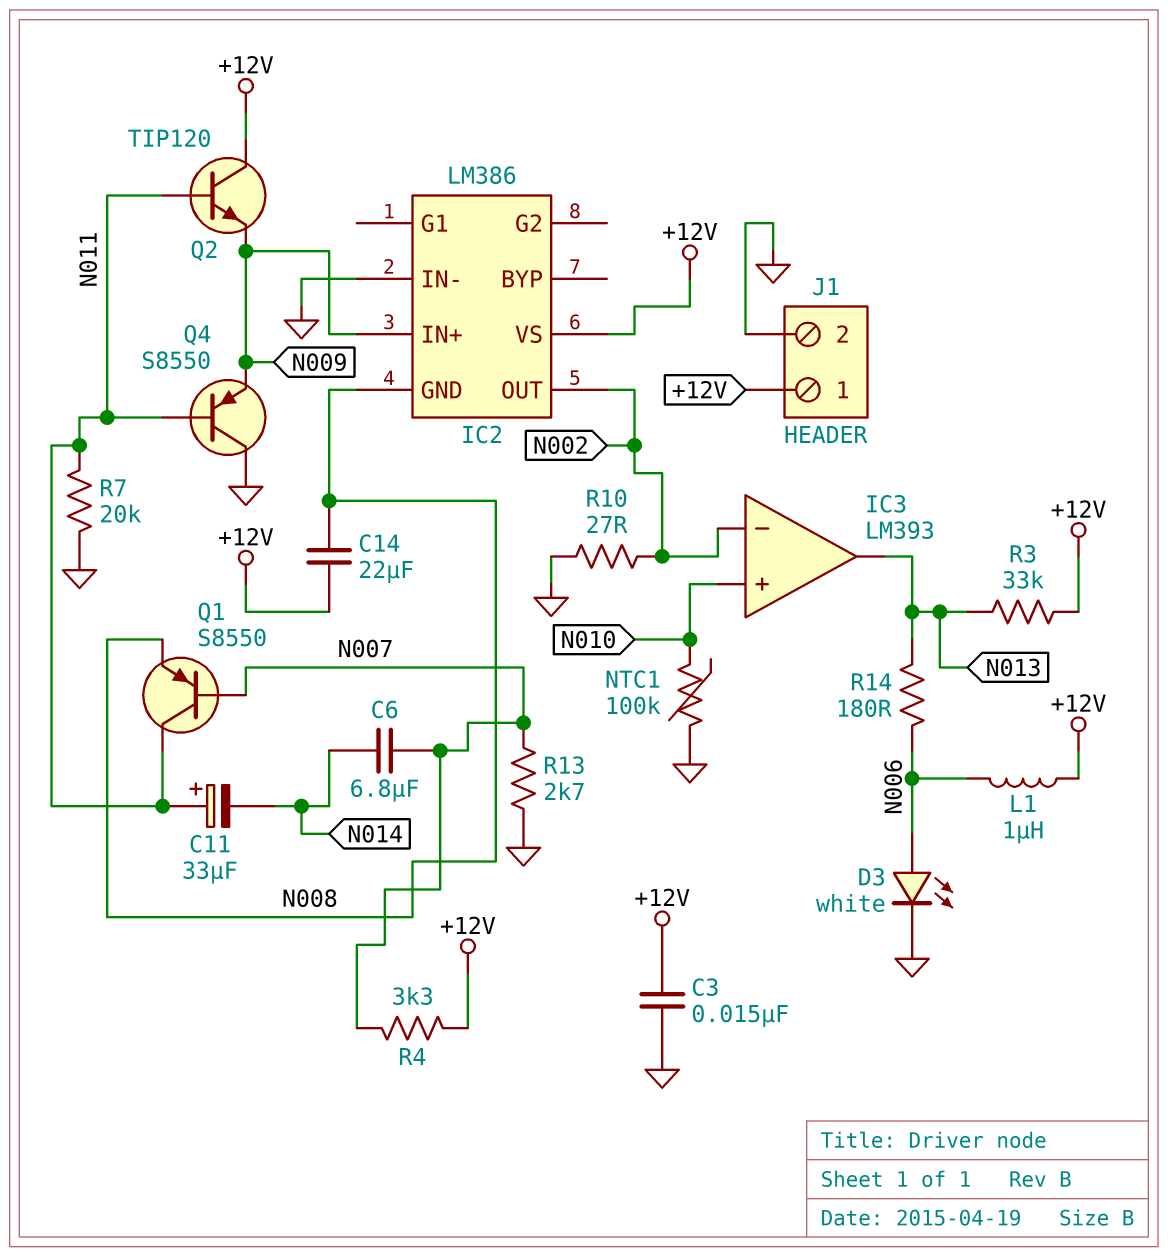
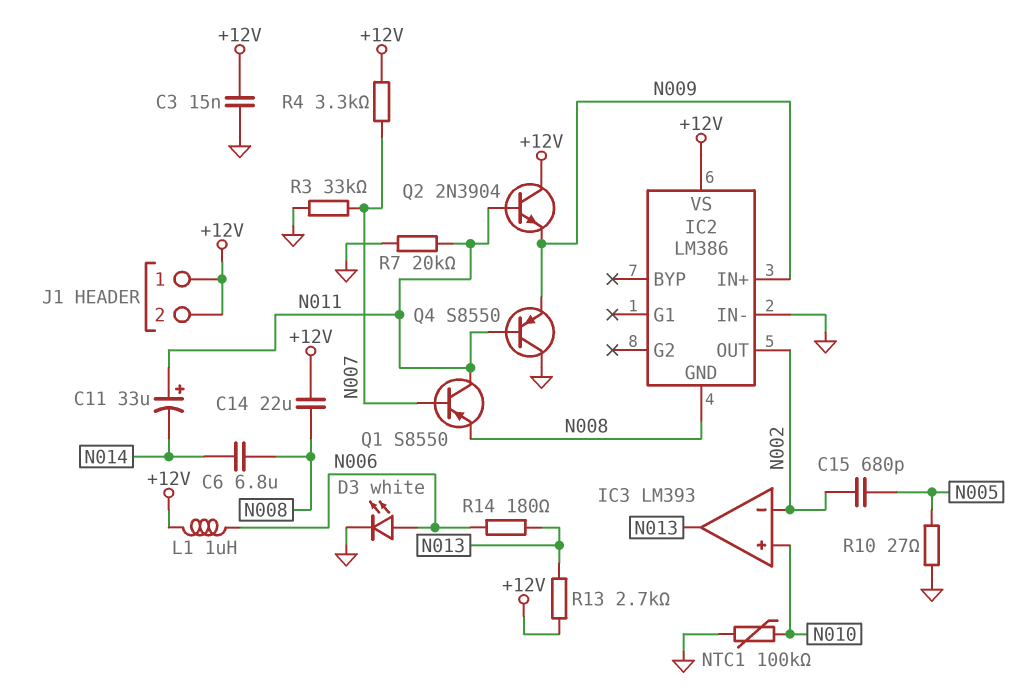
C6: 6.8uF (N007, N014) -> 6.8uF (N008, N014)
C15: none -> 680pF (N002, N005)
J1 pin 2: GND -> +12V
Q2: NPN TIP120 (B N011, C +12V, E N009) -> NPN 2N3904 (B N011, C +12V, E N009)
R3: 33k (+12V, N013) -> 33k (GND, N007)
R10: 27 (GND, N002) -> 27 (GND, N005)
R13: 2.7k (GND, N007) -> 2.7k (+12V, N013)

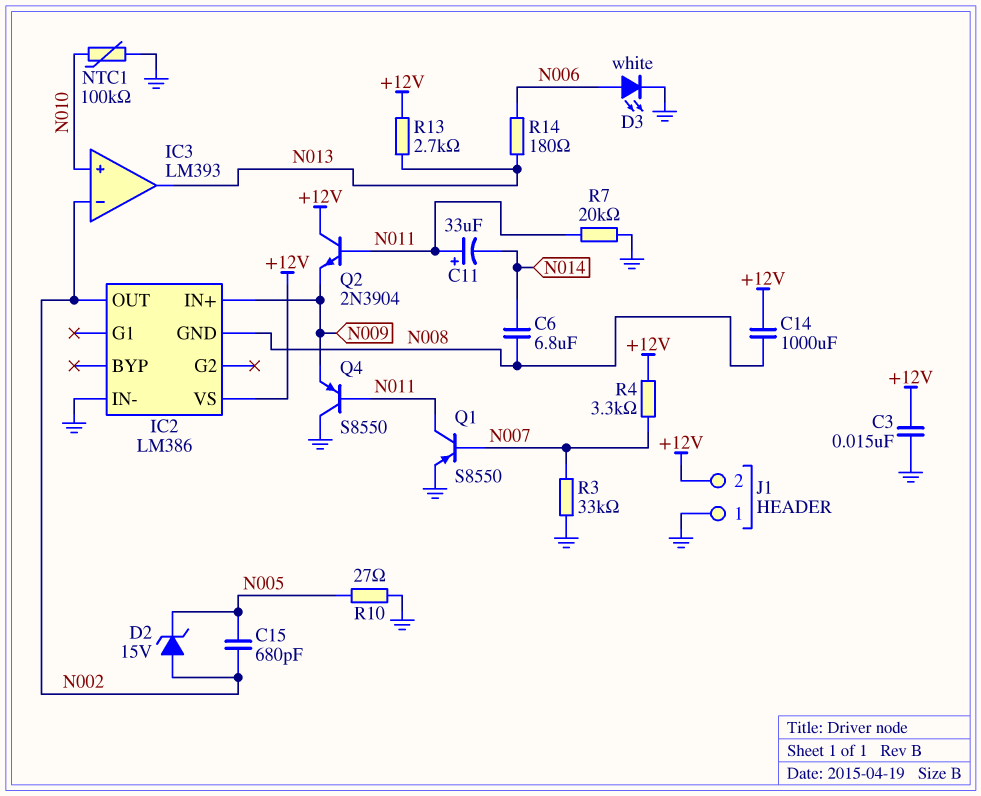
C14: 22uF (+12V, N008) -> 1000uF (+12V, N008)
D2: none -> zener 15V (A N002, K N005)
J1 pin 1: +12V -> GND
L1: 1uH (+12V, N006) -> none
Q1: PNP S8550 (B N007, C N011, E N008) -> PNP S8550 (B N007, C N011, E GND)

